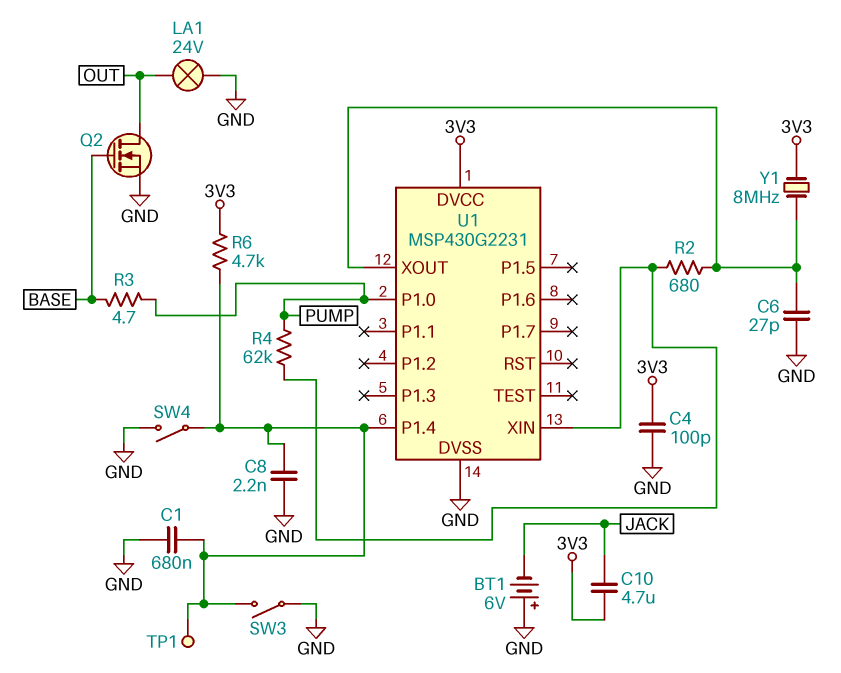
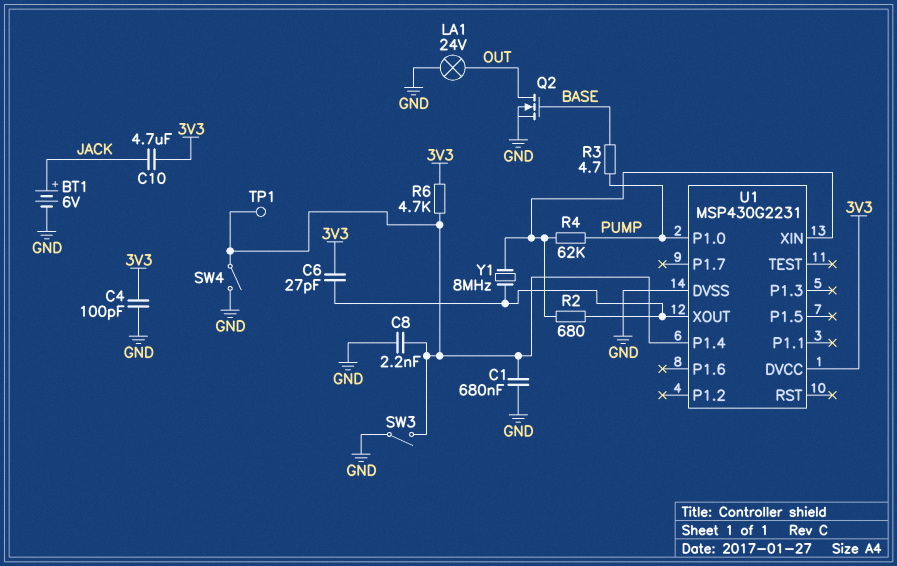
BT1: 6V (plus GND, minus JACK) -> 6V (plus JACK, minus GND)
C6: 27pF (GND, U1/XOUT) -> 27pF (3V3, U1/XOUT)
Y1: 8MHz (3V3, U1/XOUT) -> 8MHz (U1/XIN, U1/XOUT)

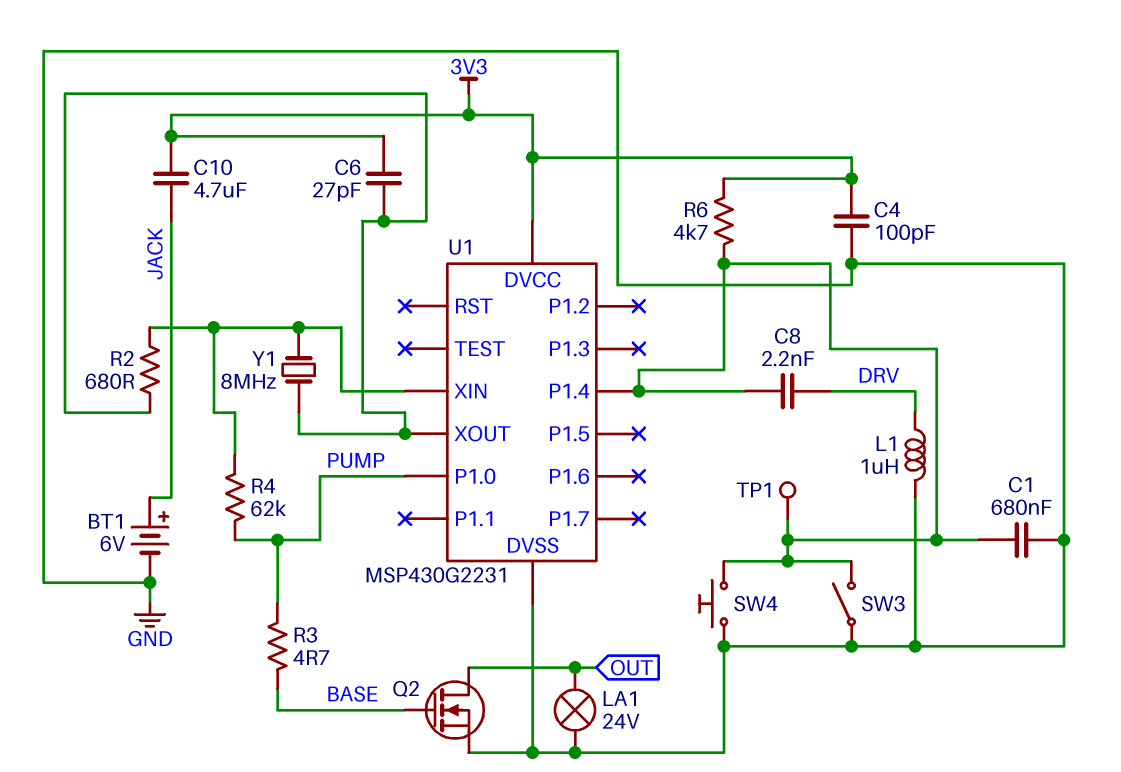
C8: 2.2nF (GND, U1/P1.4) -> 2.2nF (DRV, U1/P1.4)
L1: none -> 1uH (DRV, GND)
SW4: switch (GND, U1/P1.4) -> button (GND, U1/P1.4)

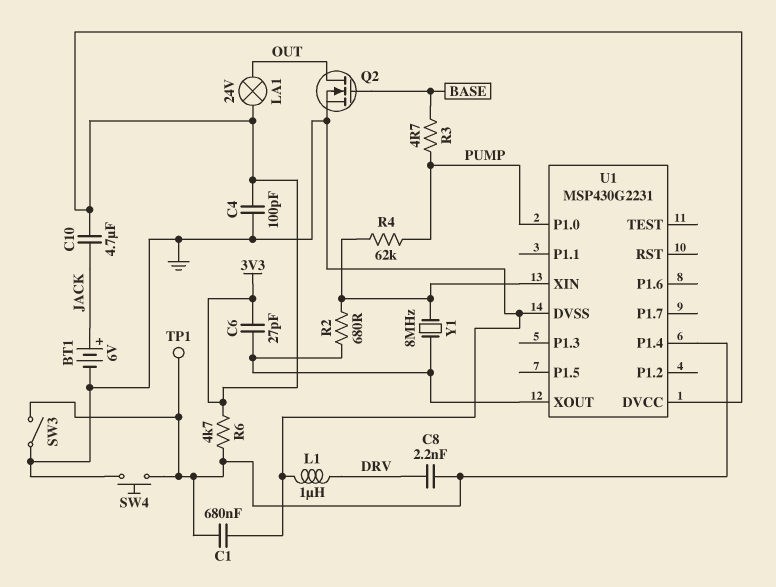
LA1: lamp 24V (GND, OUT) -> lamp 24V (3V3, OUT)

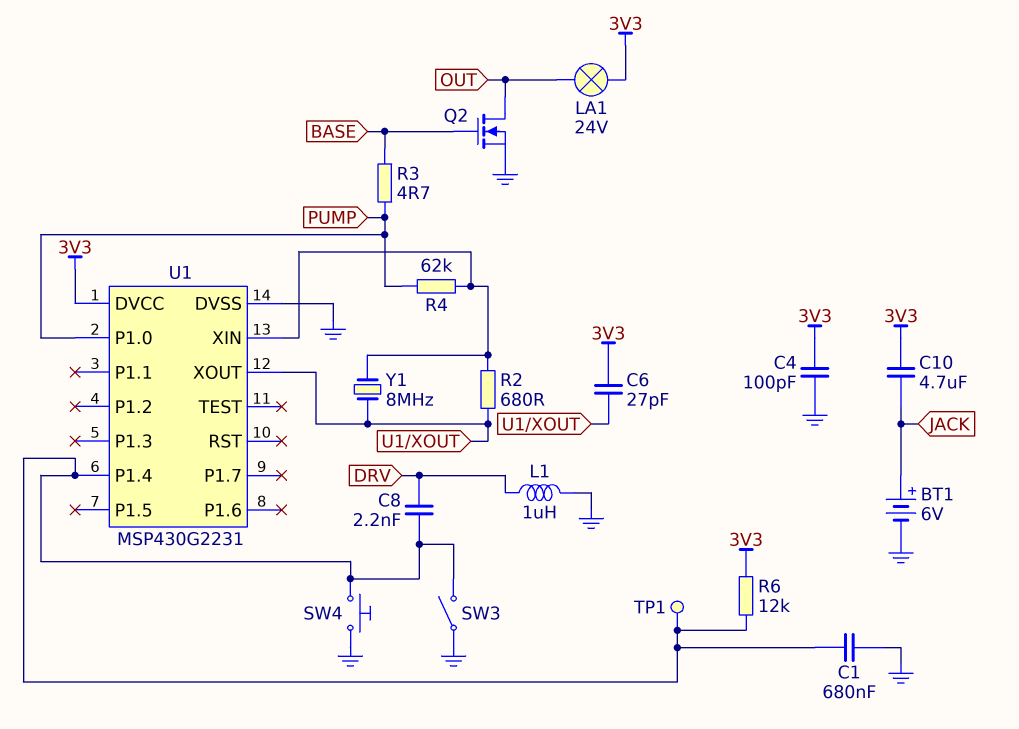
R6: 4.7k (3V3, U1/P1.4) -> 12k (3V3, U1/P1.4)

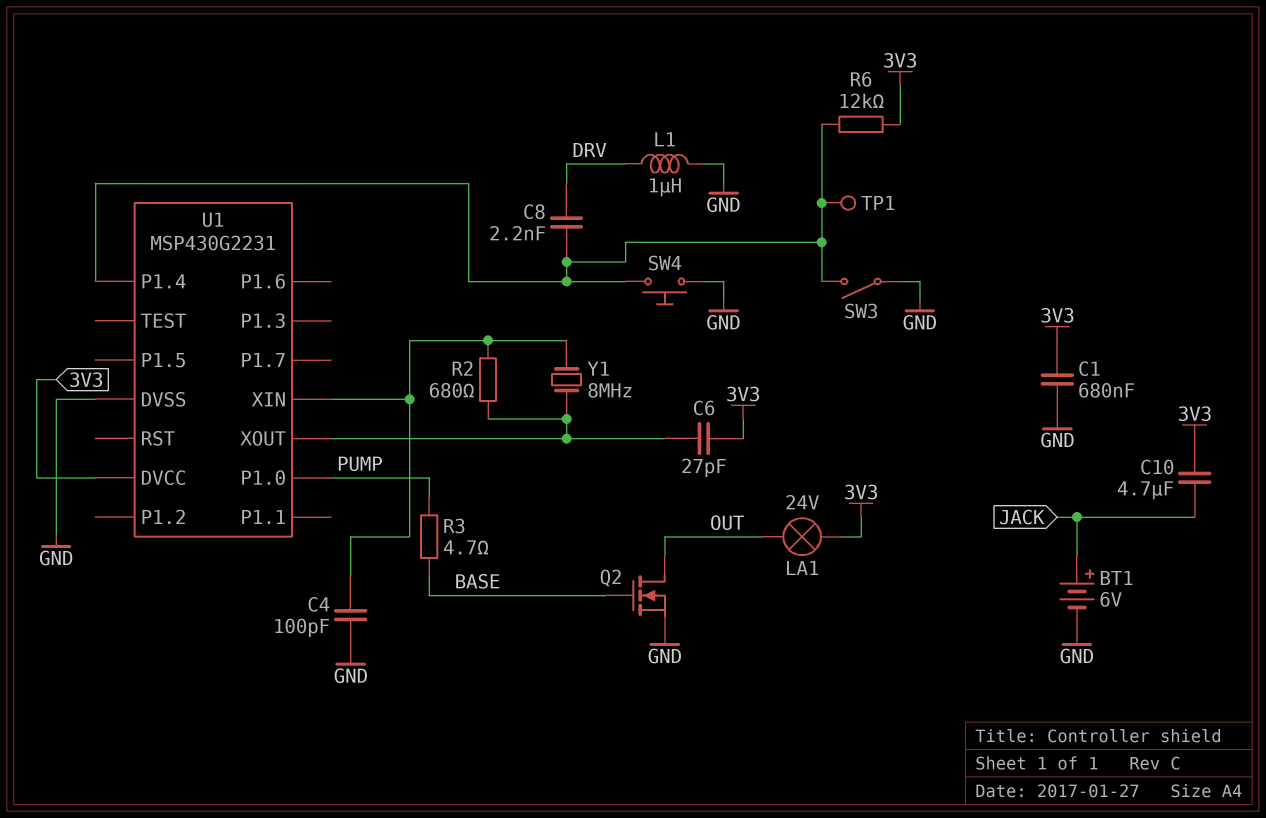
C1: 680nF (GND, U1/P1.4) -> 680nF (3V3, GND)
C4: 100pF (3V3, GND) -> 100pF (GND, U1/XIN)
R4: 62k (PUMP, U1/XIN) -> none

